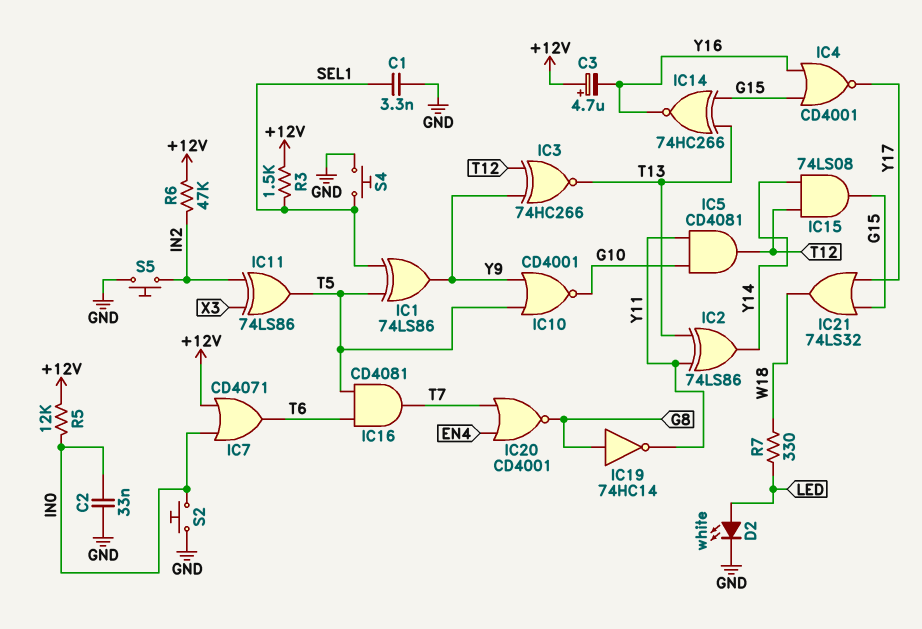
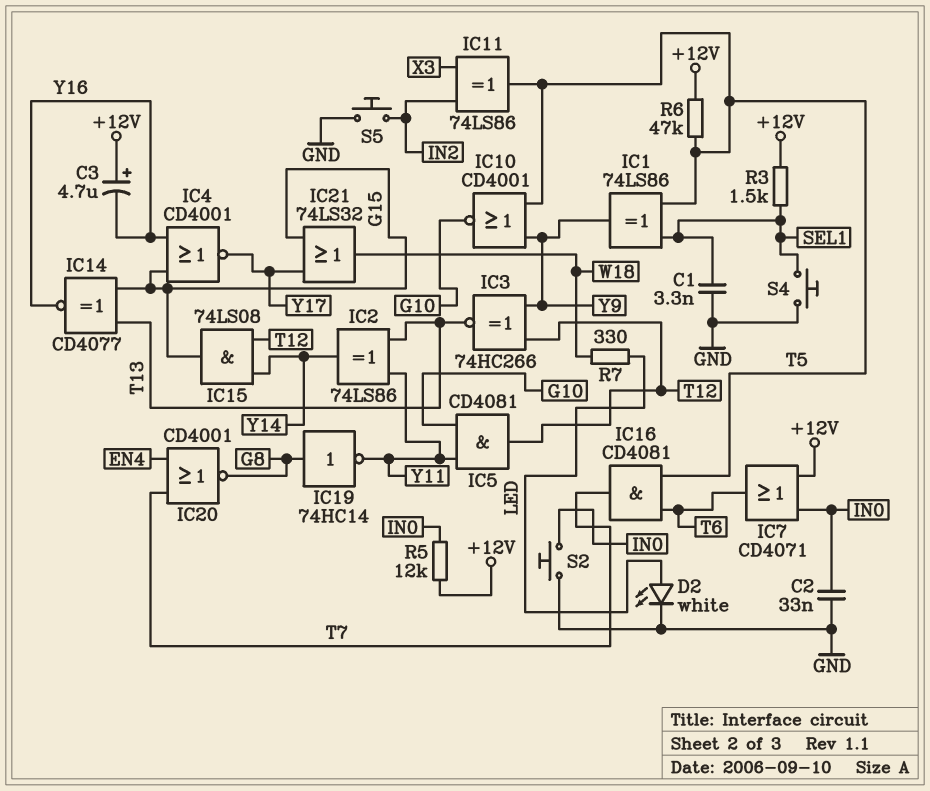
IC14: XNOR 74HC266 (in G15, in T13, out Y16) -> XNOR CD4077 (in G15, in T13, out Y16)
R6: 47k (+12V, IN2) -> 47k (+12V, T5)

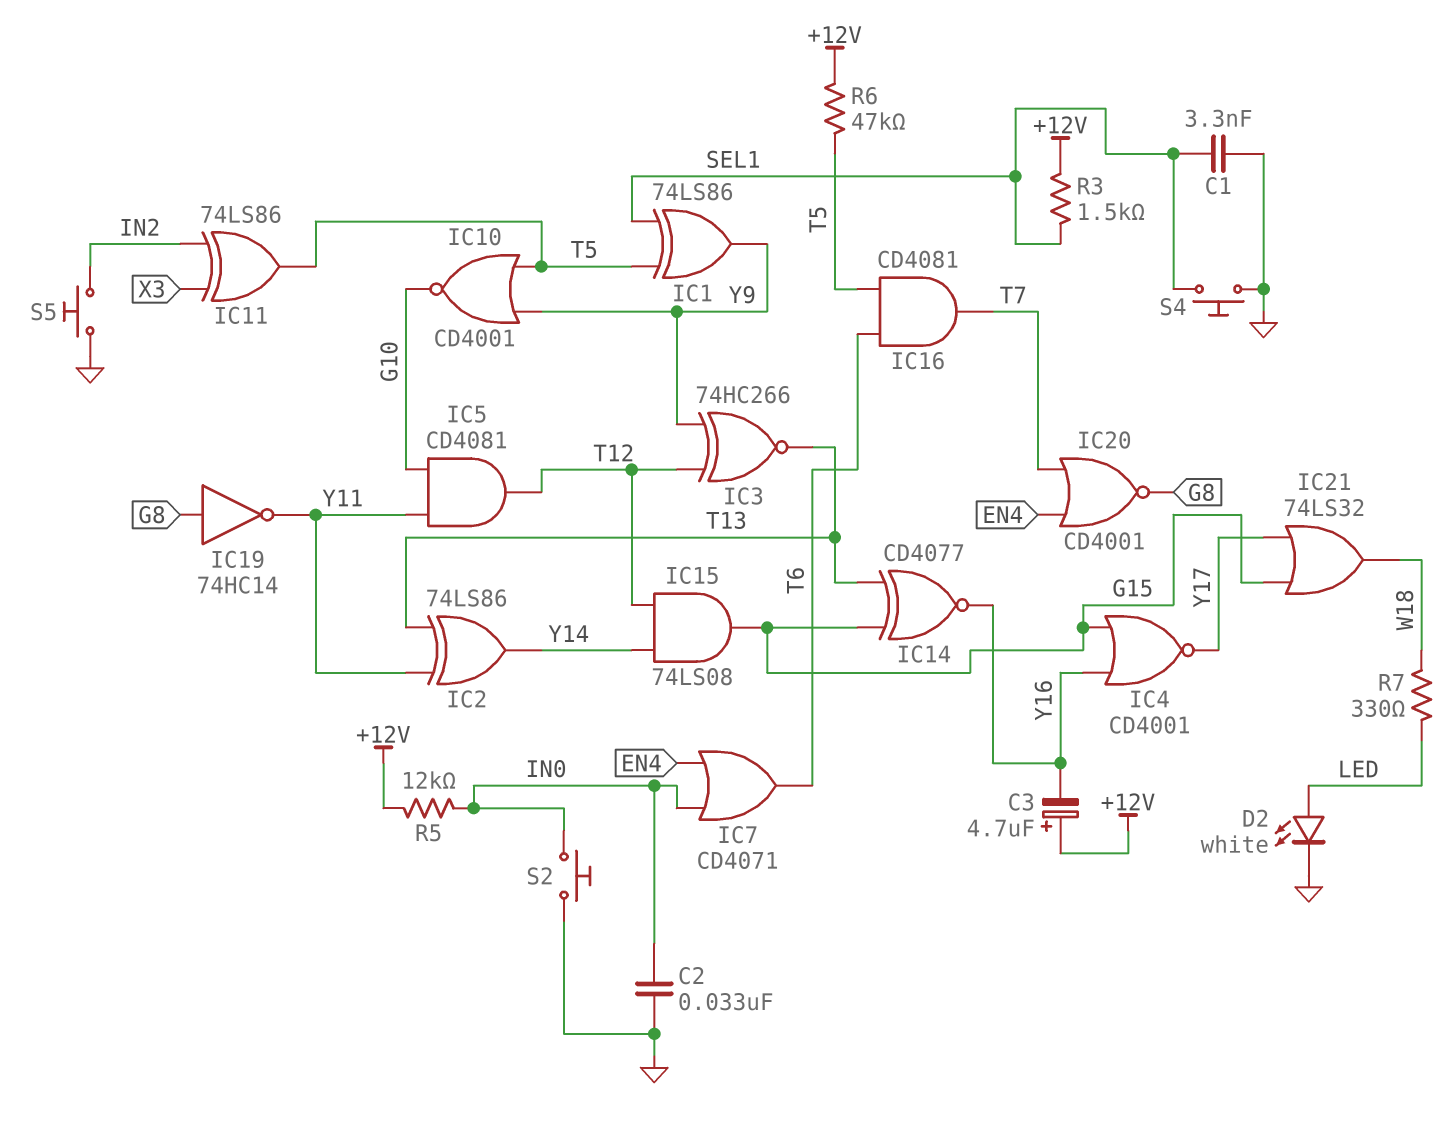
IC7: OR CD4071 (in +12V, in IN0, out T6) -> OR CD4071 (in EN4, in IN0, out T6)

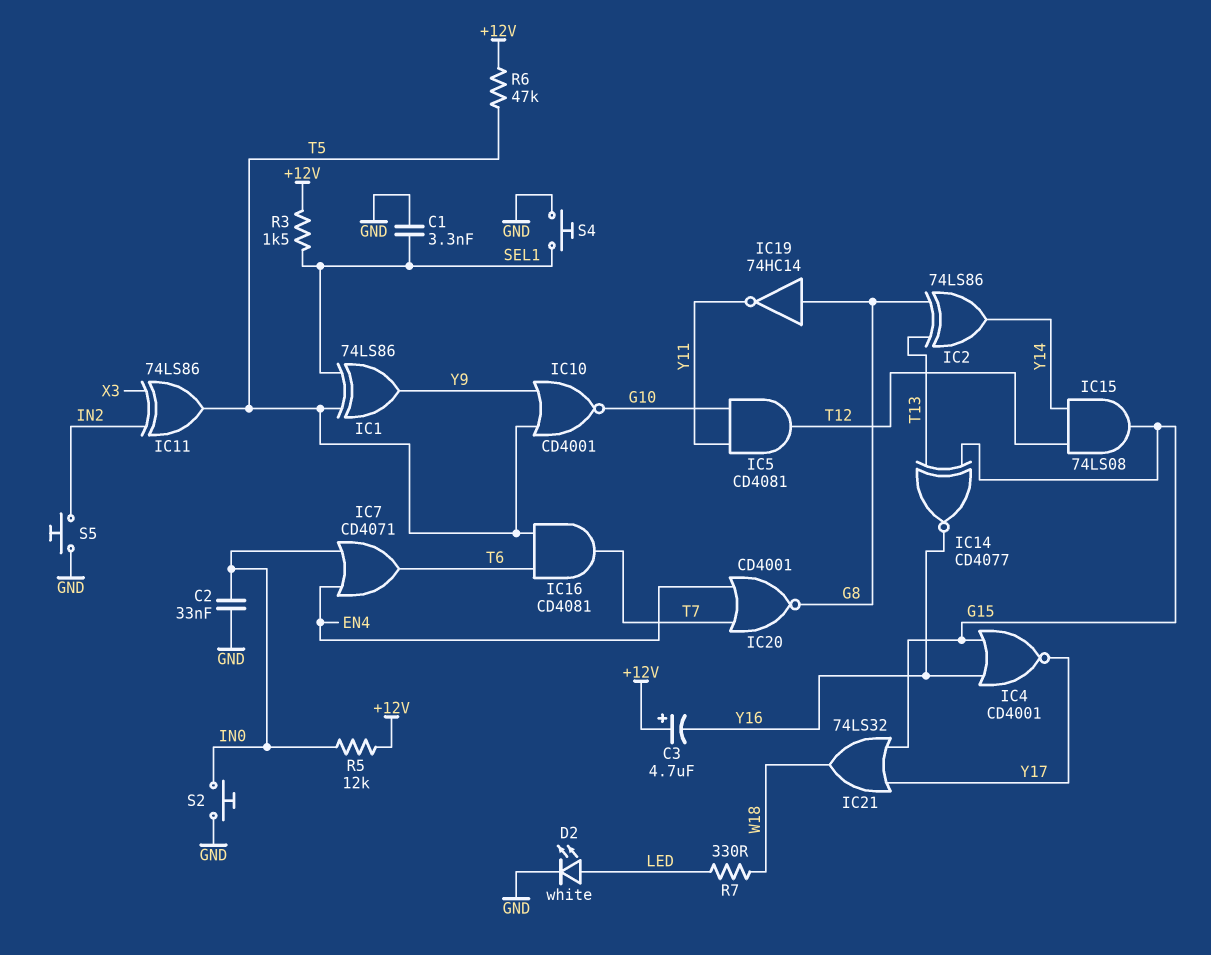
IC2: XOR 74LS86 (in T13, in Y11, out Y14) -> XOR 74LS86 (in G8, in T13, out Y14)
IC3: XNOR 74HC266 (in T12, in Y9, out T13) -> none

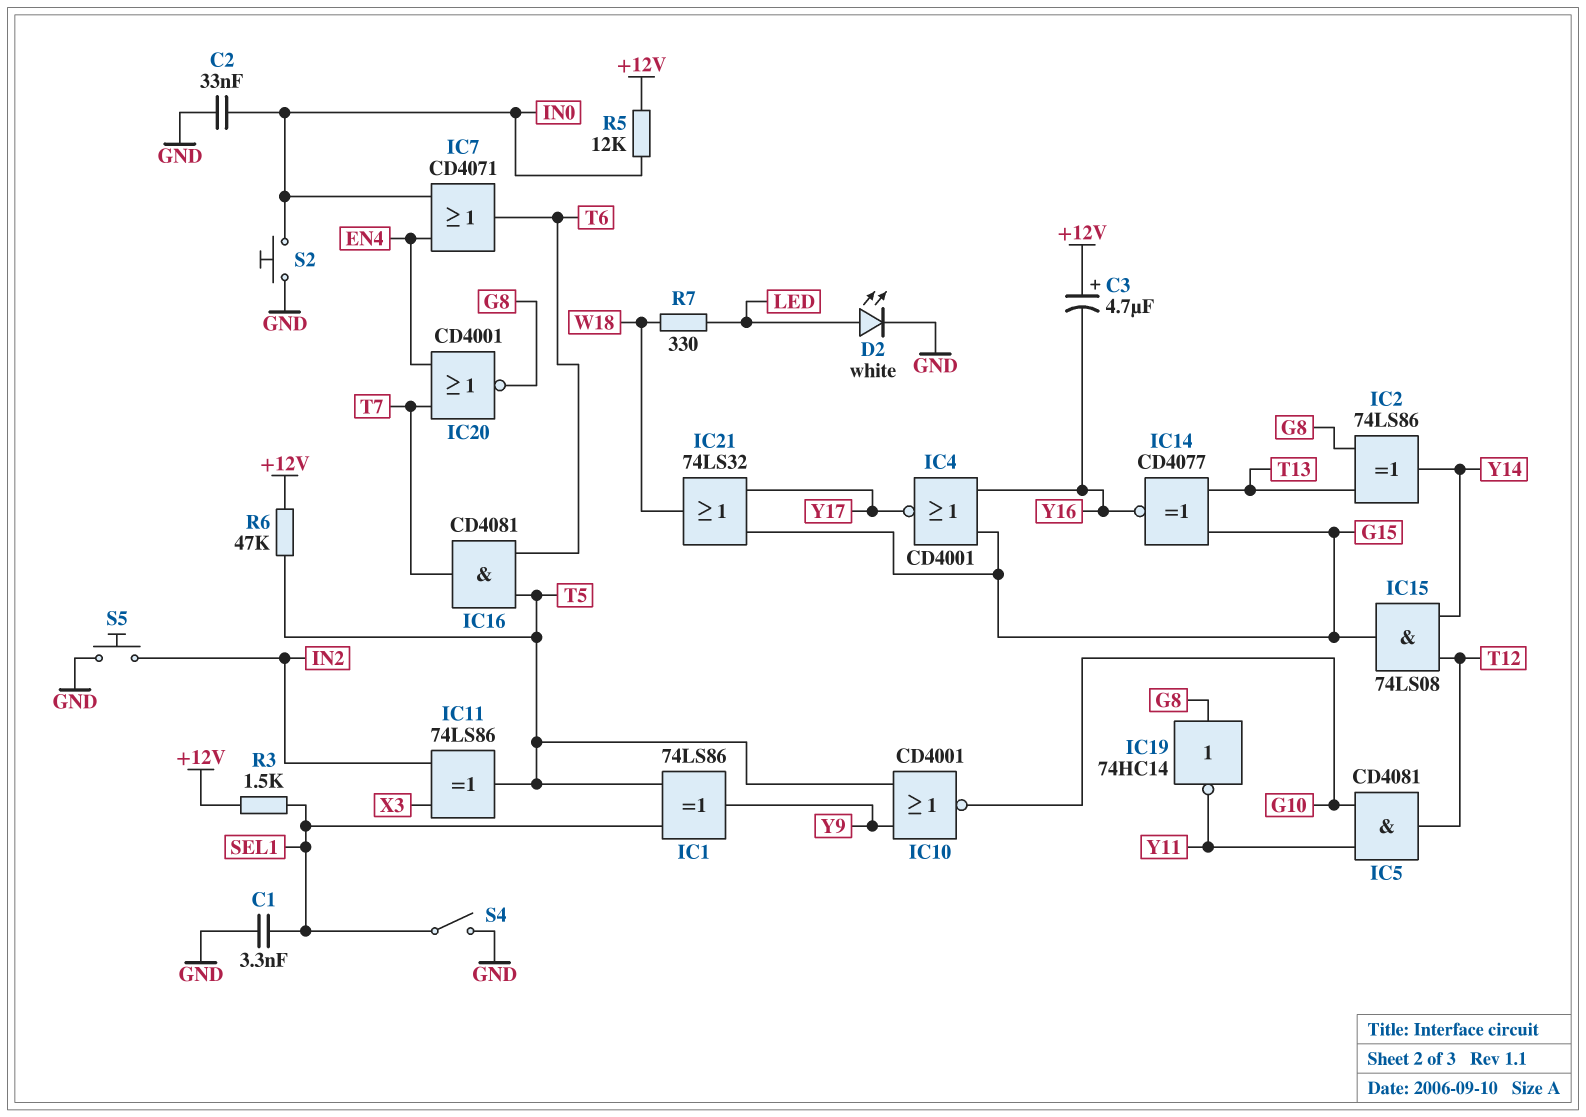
S4: button (GND, SEL1) -> switch (GND, SEL1)

